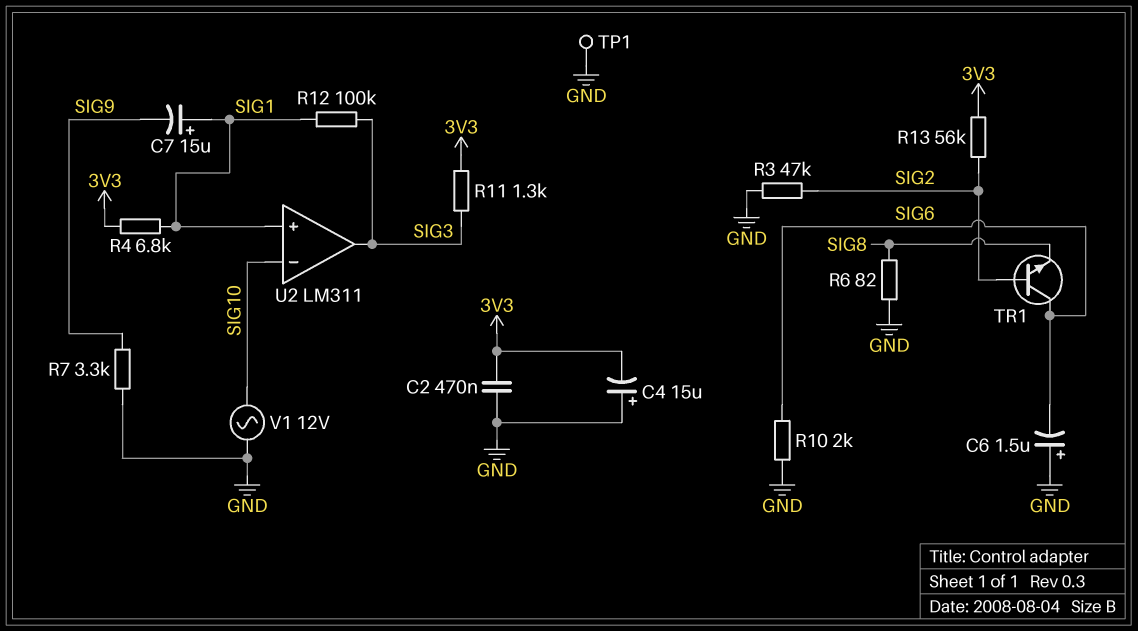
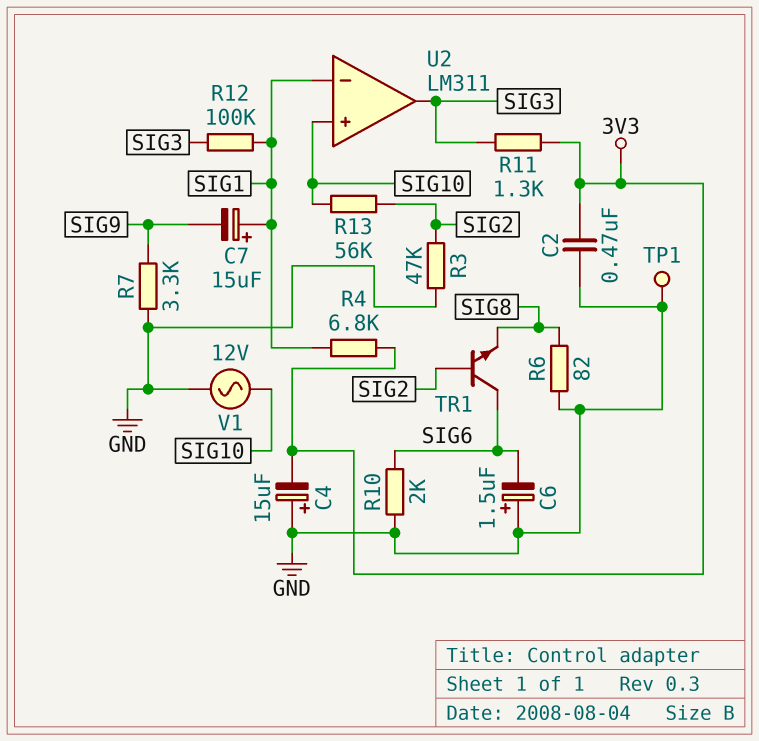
R13: 56k (3V3, SIG2) -> 56k (SIG2, SIG10)
U2 pin in+: SIG1 -> SIG10
U2 pin in-: SIG10 -> SIG1

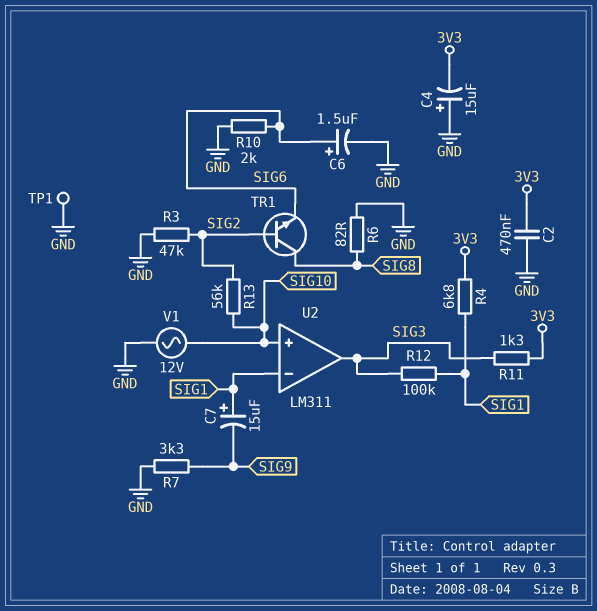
C6: 1.5uF (plus GND, minus SIG6) -> 1.5uF (plus SIG6, minus GND)
TR1: NPN (B SIG2, C SIG6, E SIG8) -> NPN (B SIG2, C SIG8, E SIG6)

